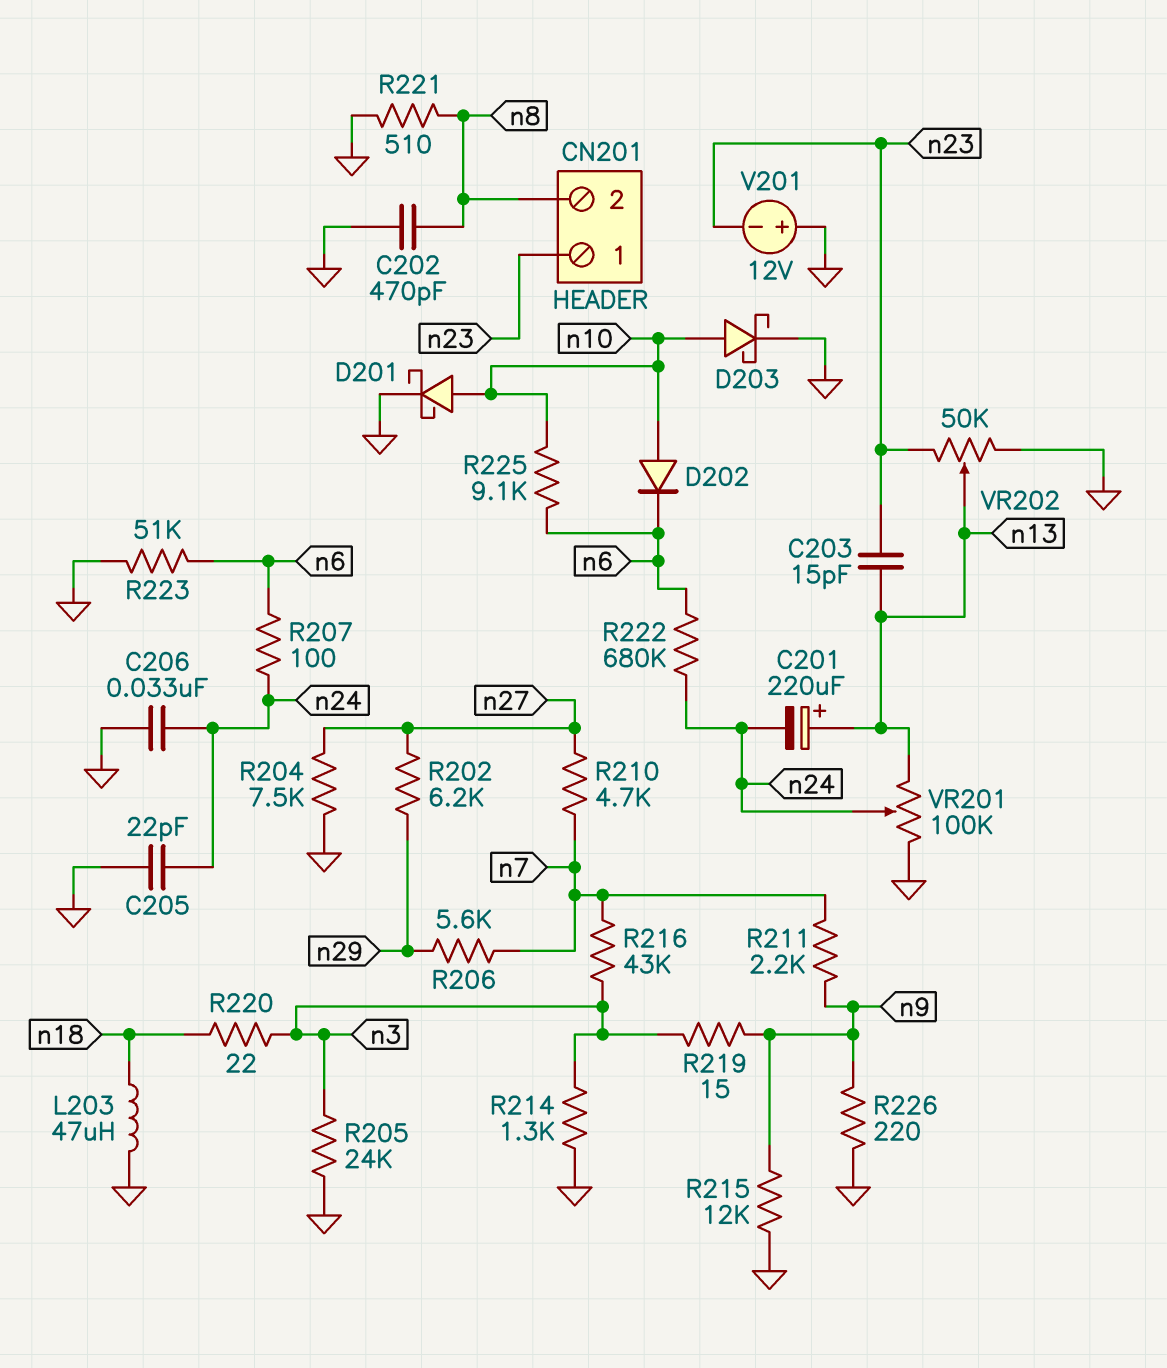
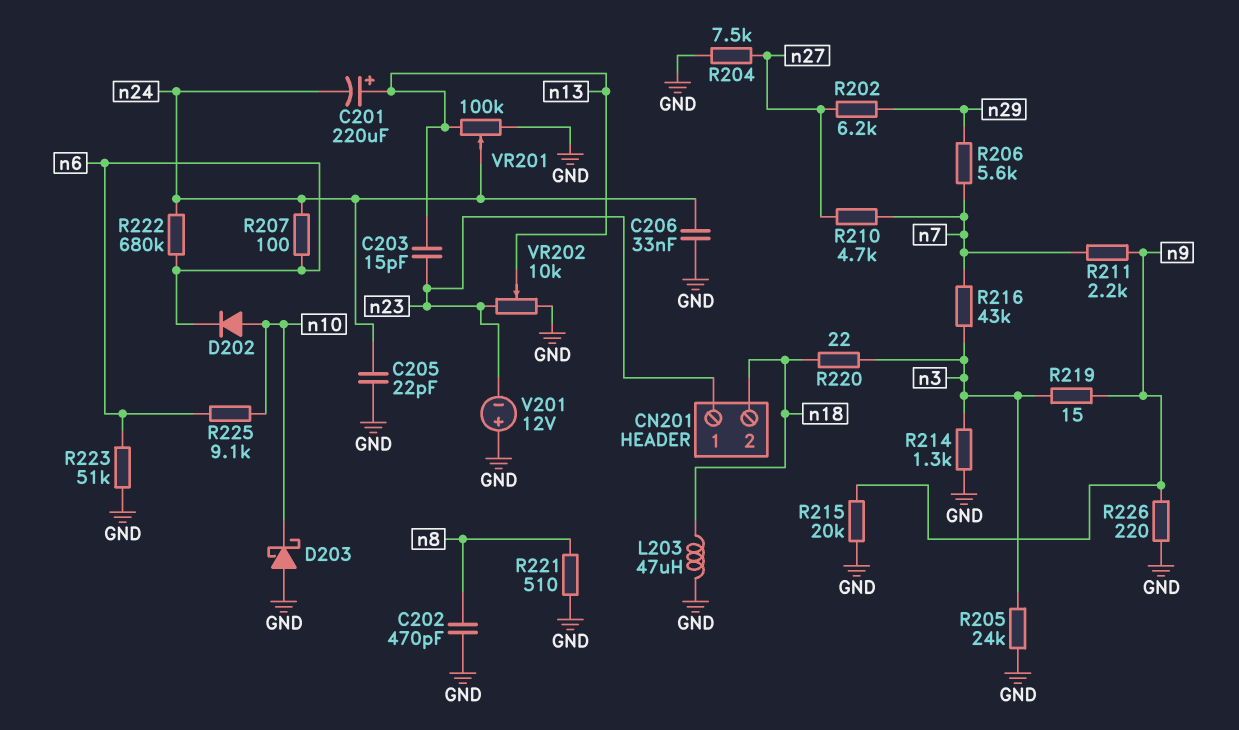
CN201 pin 2: n8 -> n18
D201: schottky (A n10, K GND) -> none
D203: schottky (A n10, K GND) -> schottky (A GND, K n10)
R215: 12k (GND, n9) -> 20k (GND, n9)
VR202: 50k (GND, n23, wiper n13) -> 10k (GND, n23, wiper n13)

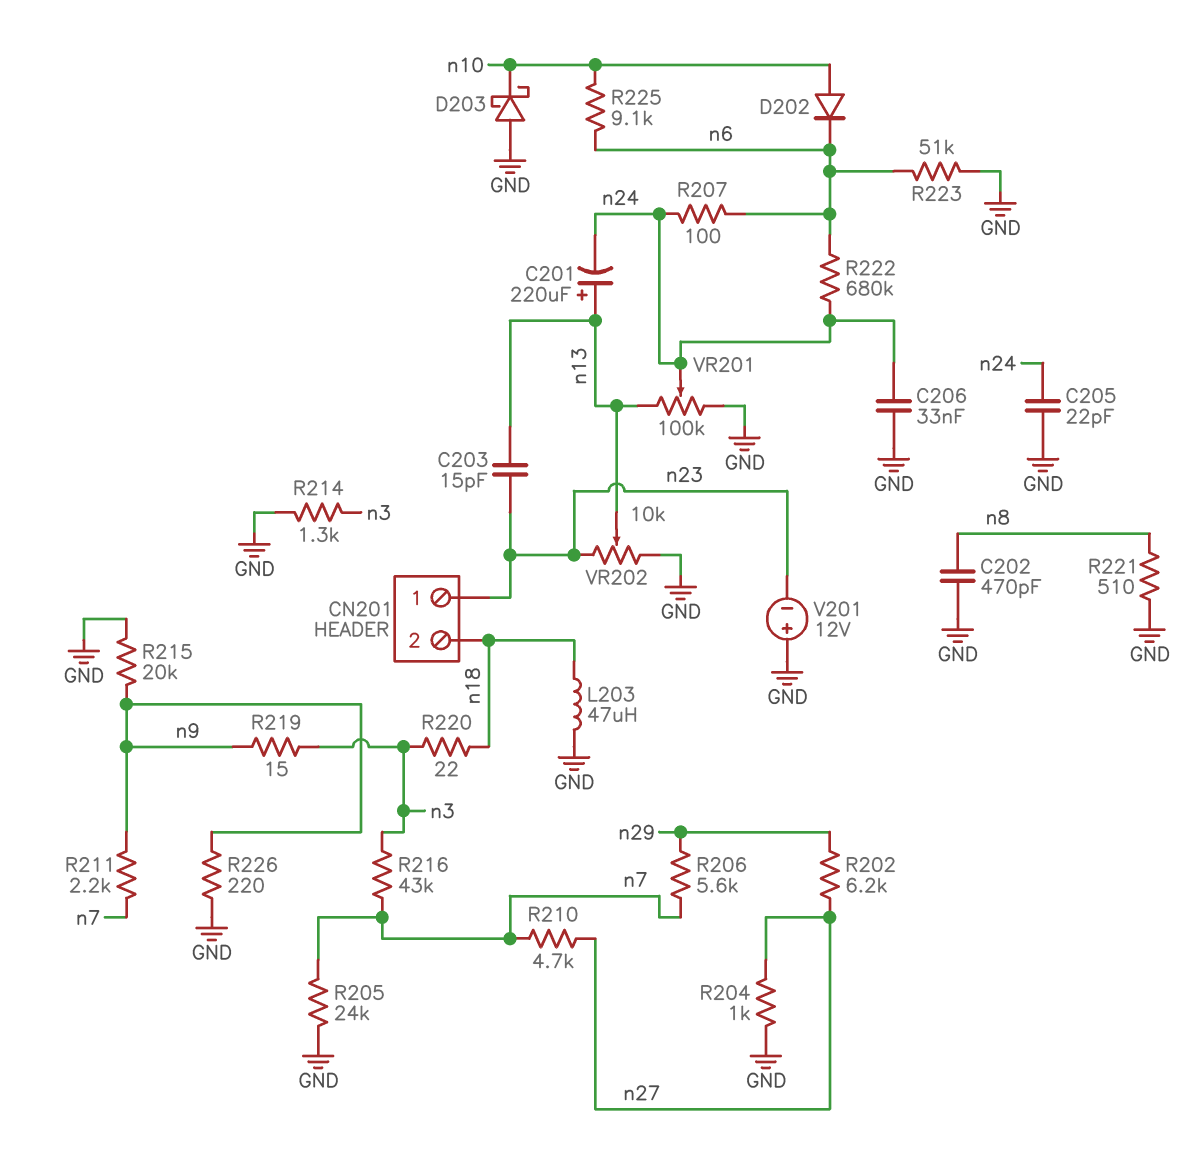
R204: 7.5k (GND, n27) -> 1k (GND, n27)
R205: 24k (GND, n3) -> 24k (GND, n7)

